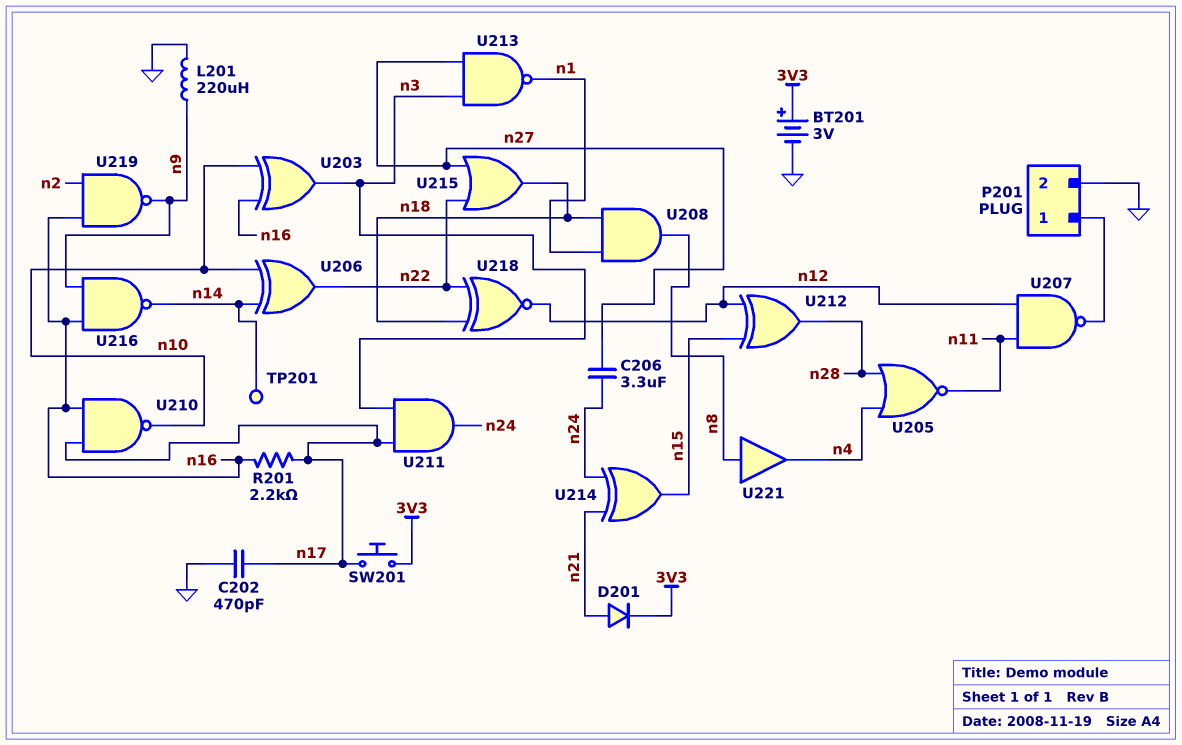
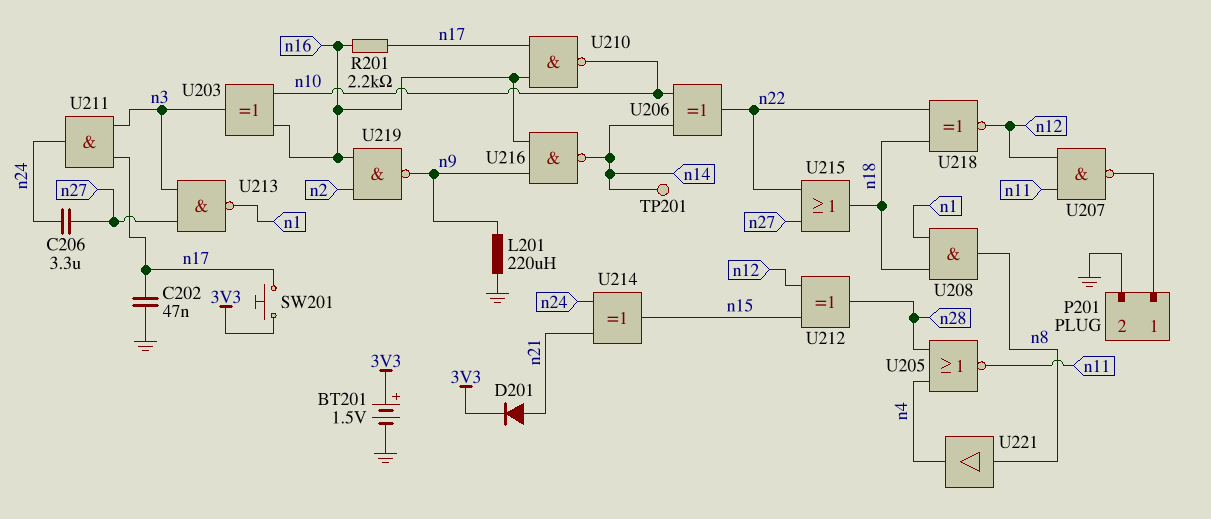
BT201: 3V (plus 3V3, minus GND) -> 1.5V (plus 3V3, minus GND)
C202: 470pF (GND, n17) -> 47nF (GND, n17)

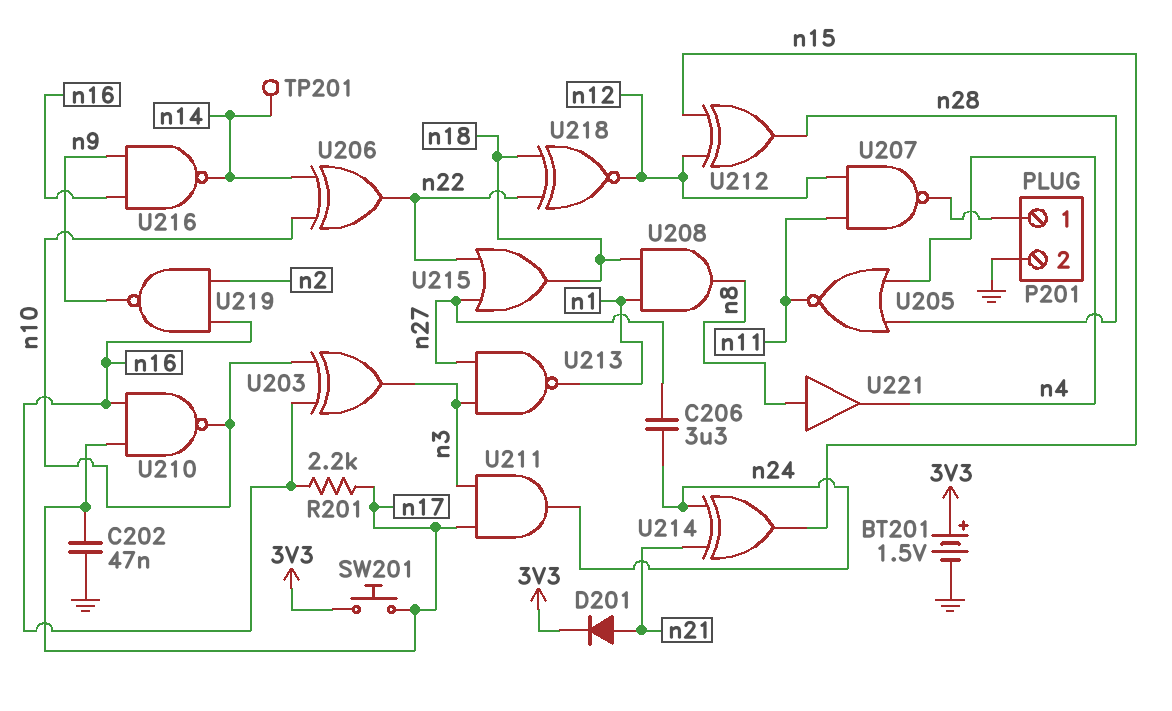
L201: 220uH (GND, n9) -> none

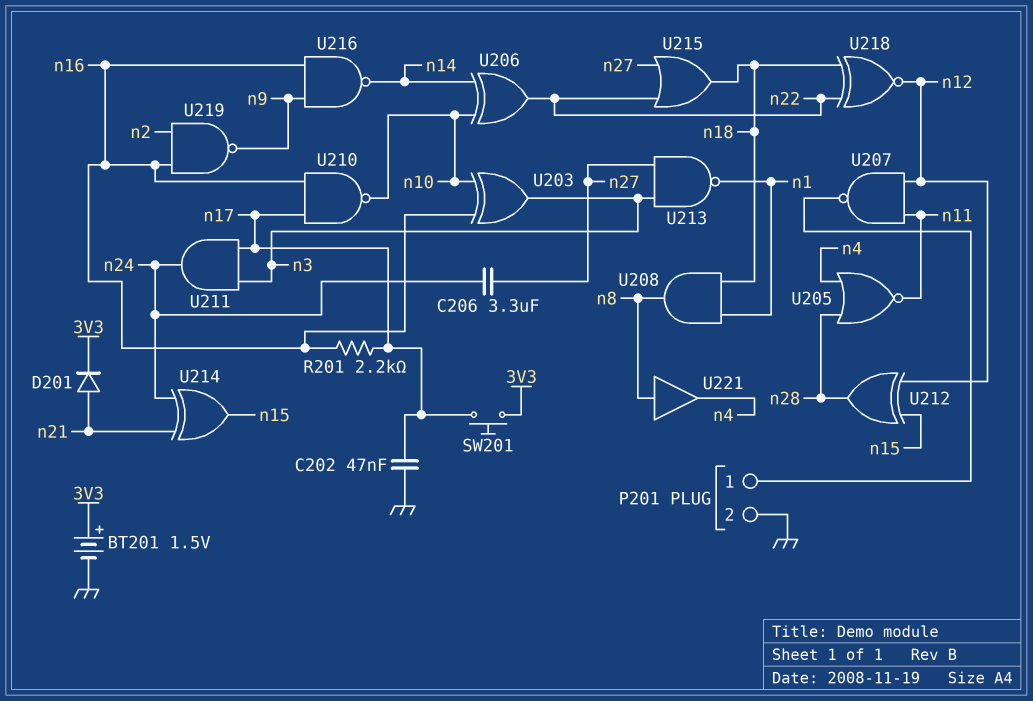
TP201: test point (n14) -> none

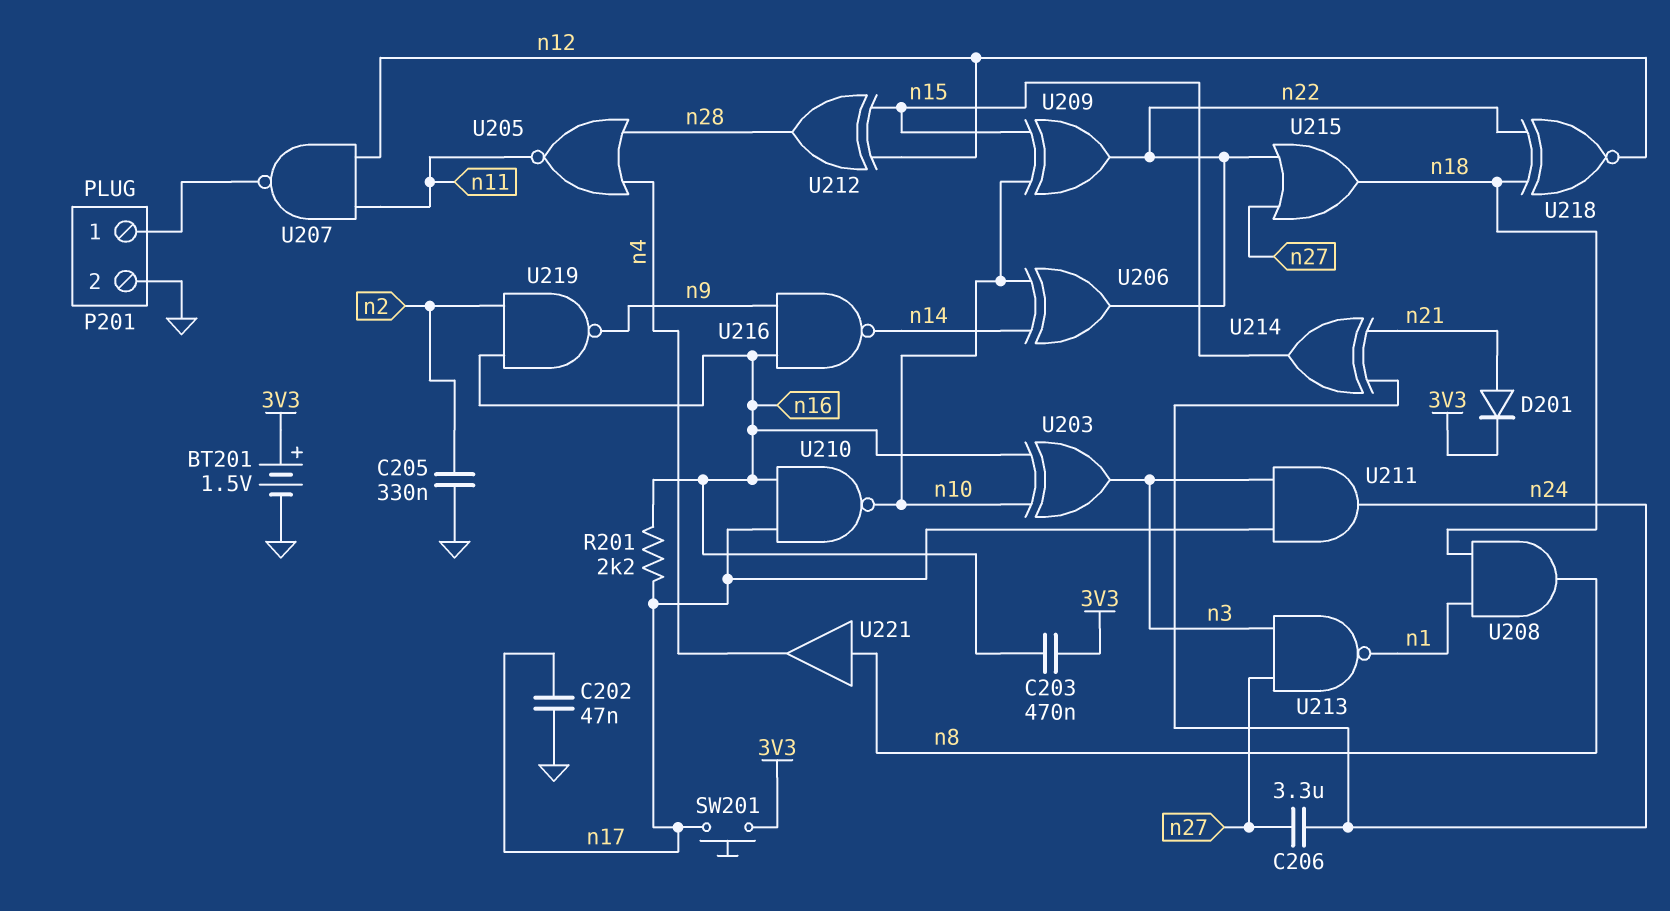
C203: none -> 470nF (3V3, n16)
C205: none -> 330nF (GND, n2)
U209: none -> XOR (in n10, in n15, out n22)

